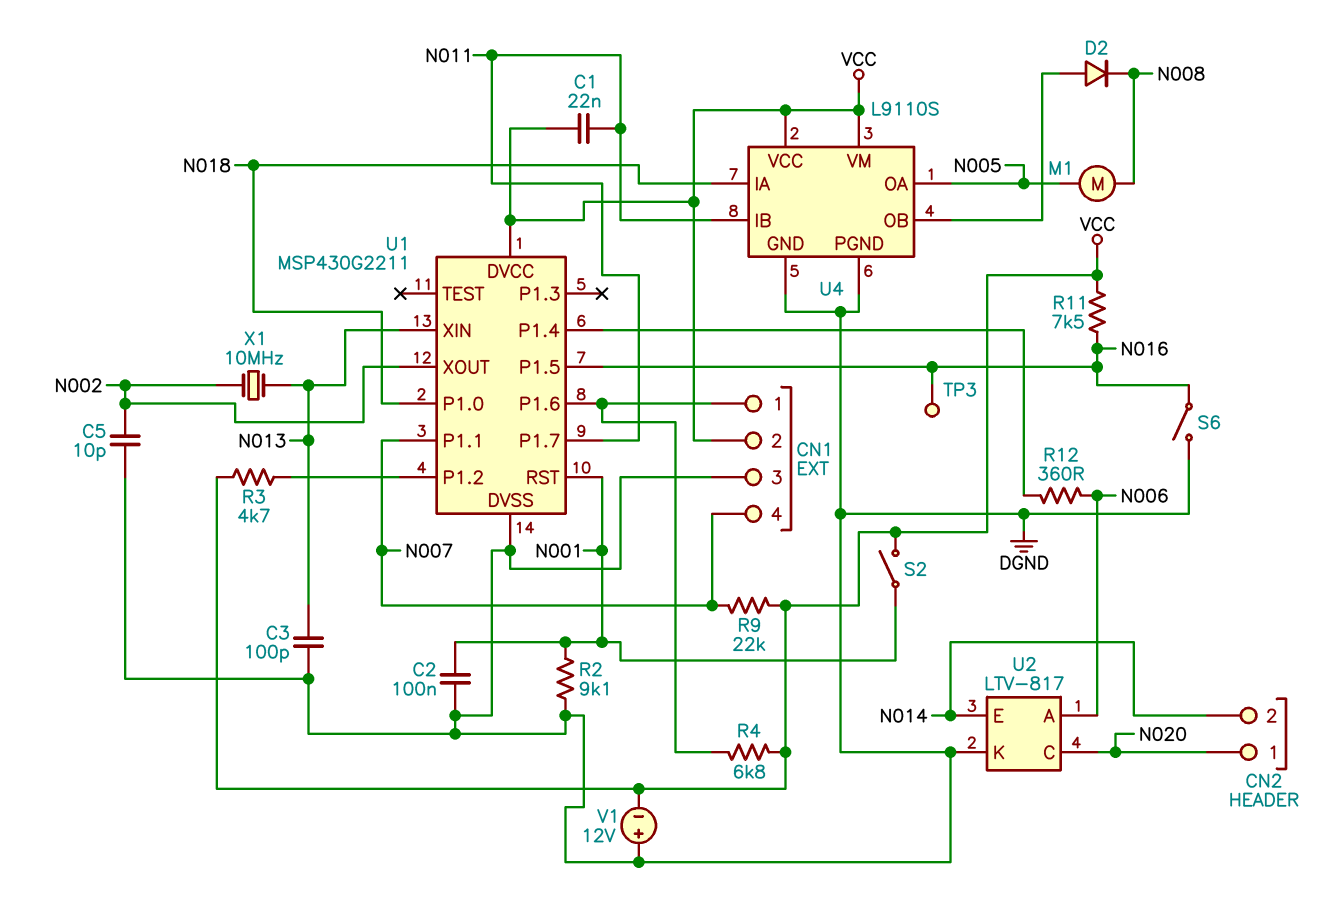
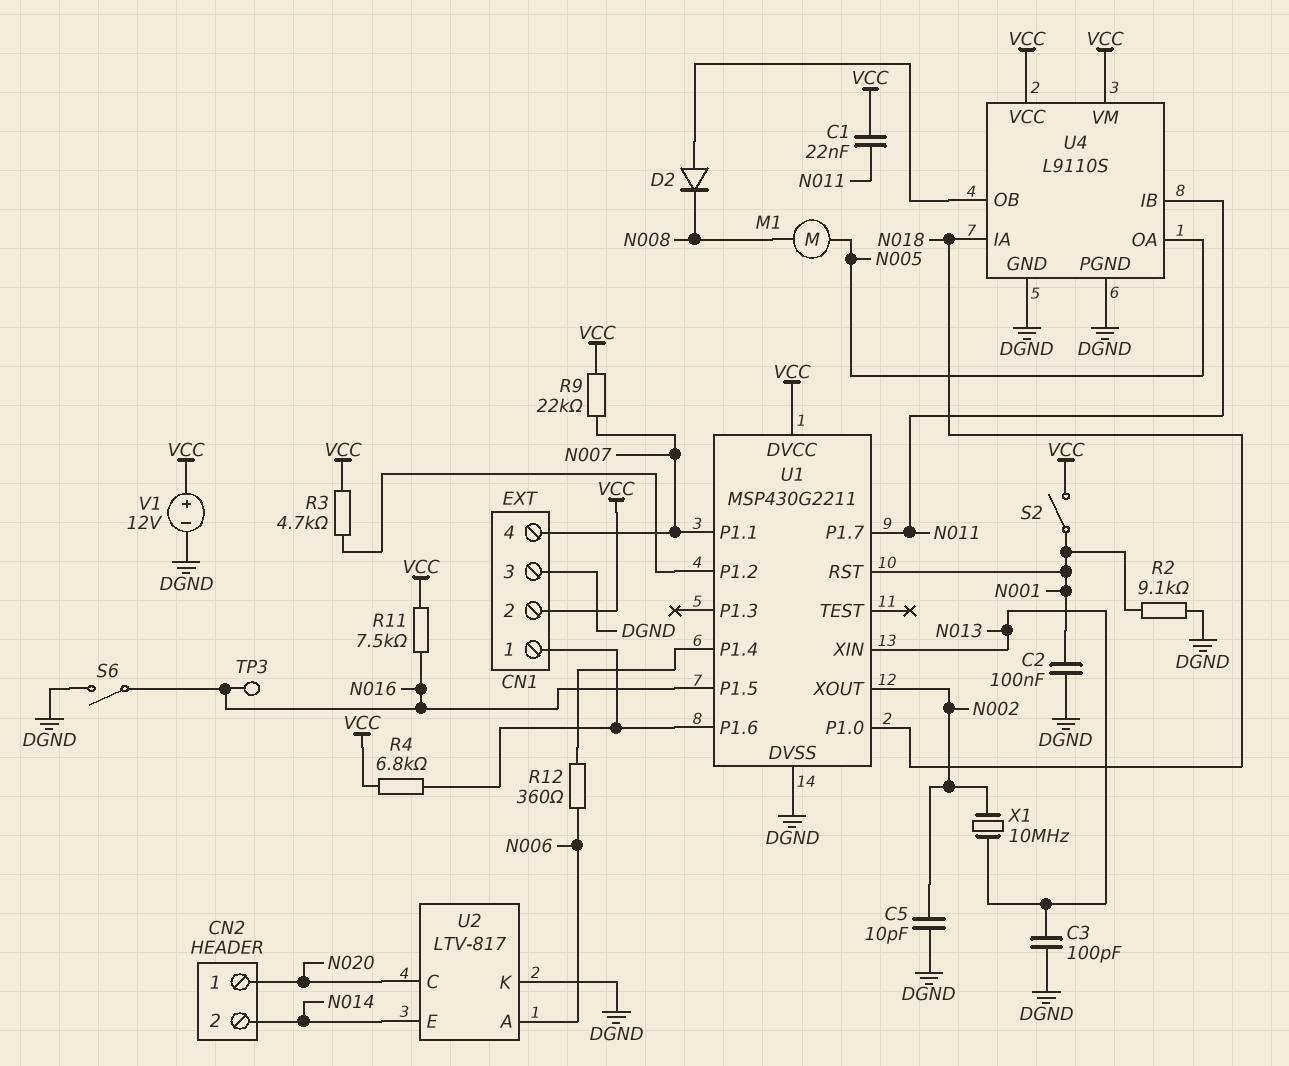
V1: 12V (plus DGND, minus VCC) -> 12V (plus VCC, minus DGND)

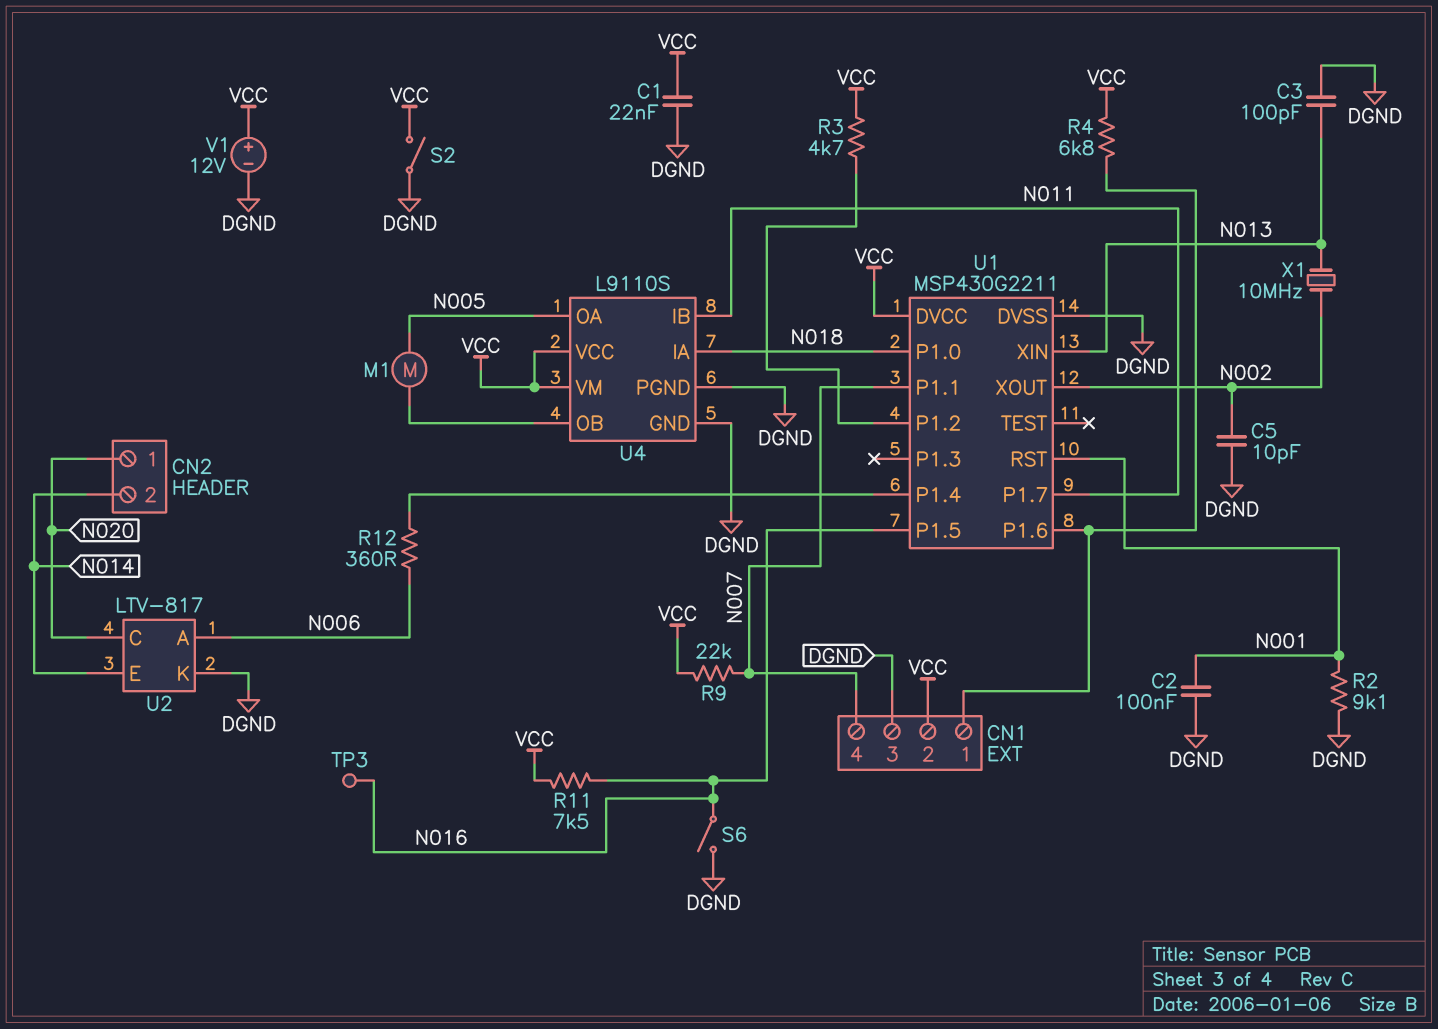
C1: 22nF (N011, VCC) -> 22nF (DGND, VCC)
D2: diode (A U4/OB, K N008) -> none
M1: motor (N005, N008) -> motor (N005, U4/OB)
S2: switch (N001, VCC) -> switch (DGND, VCC)

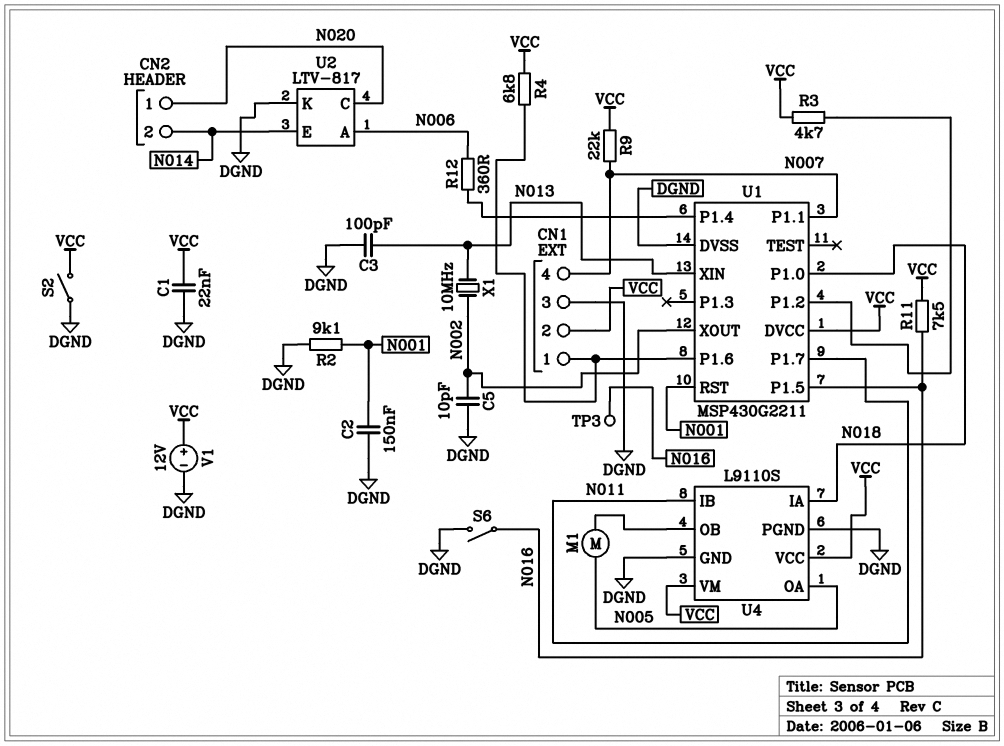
C2: 100nF (DGND, N001) -> 150nF (DGND, N001)

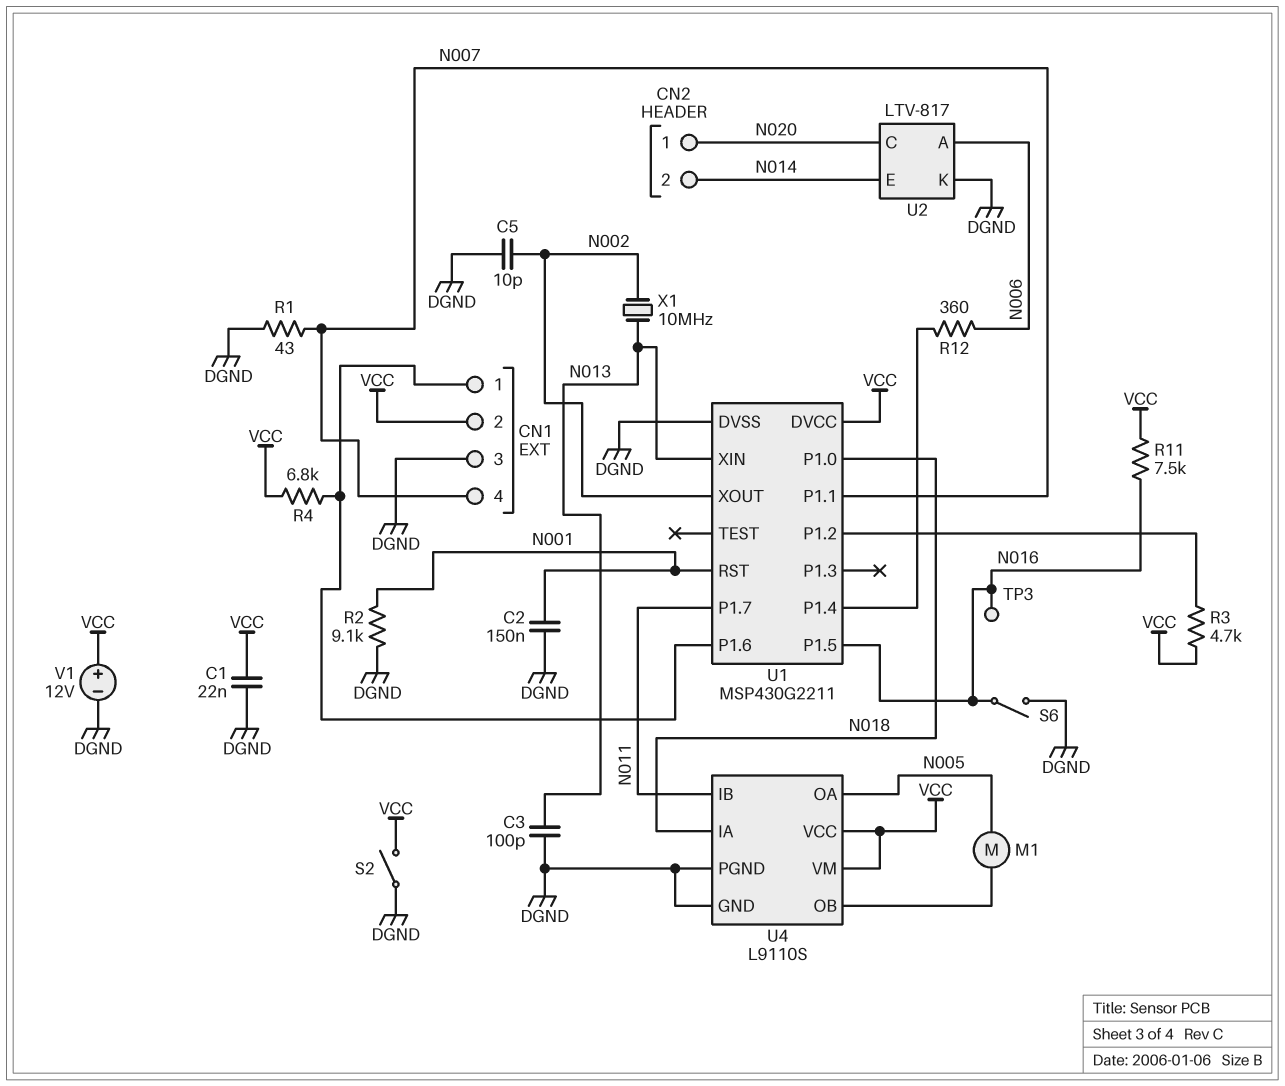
R1: none -> 43 (DGND, N007)
R9: 22k (N007, VCC) -> none

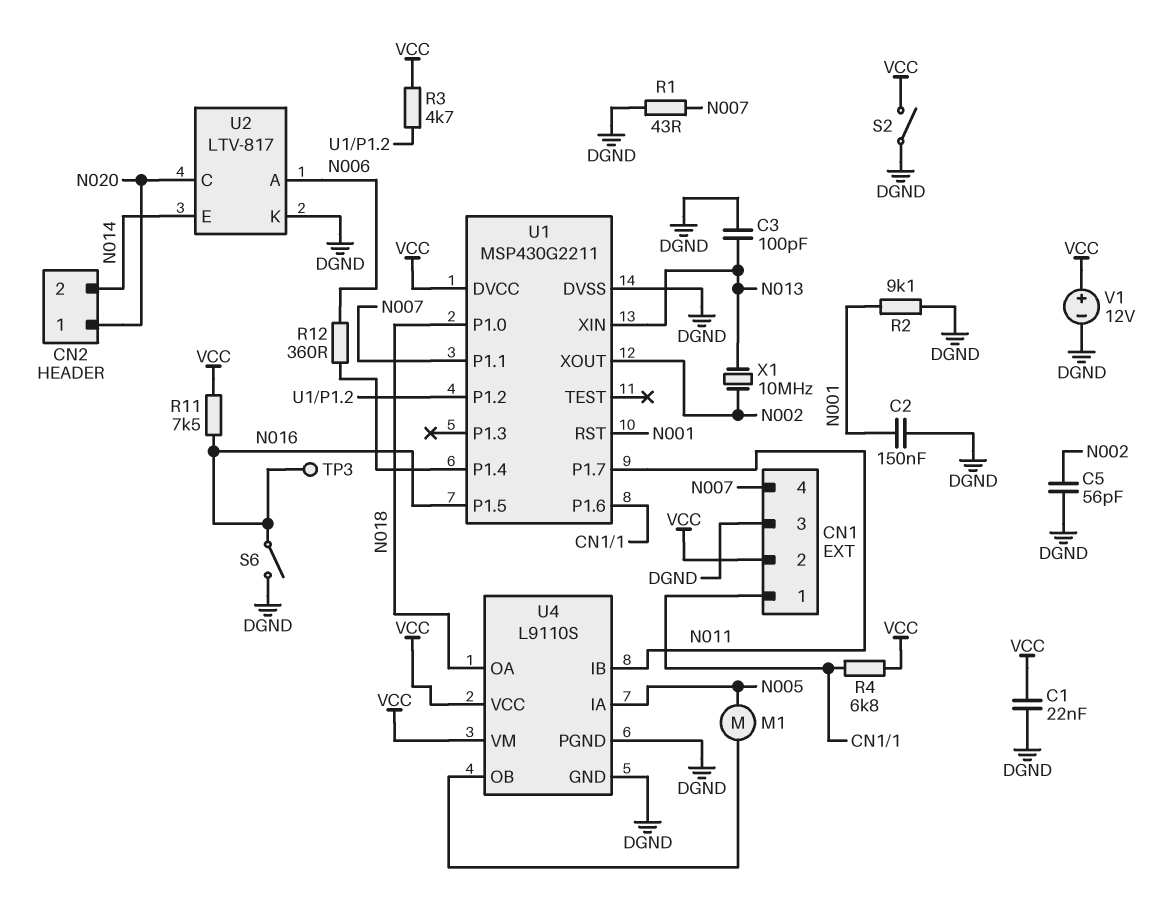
C5: 10pF (DGND, N002) -> 56pF (DGND, N002)
U4 pin IA: N018 -> N005
U4 pin OA: N005 -> N018

